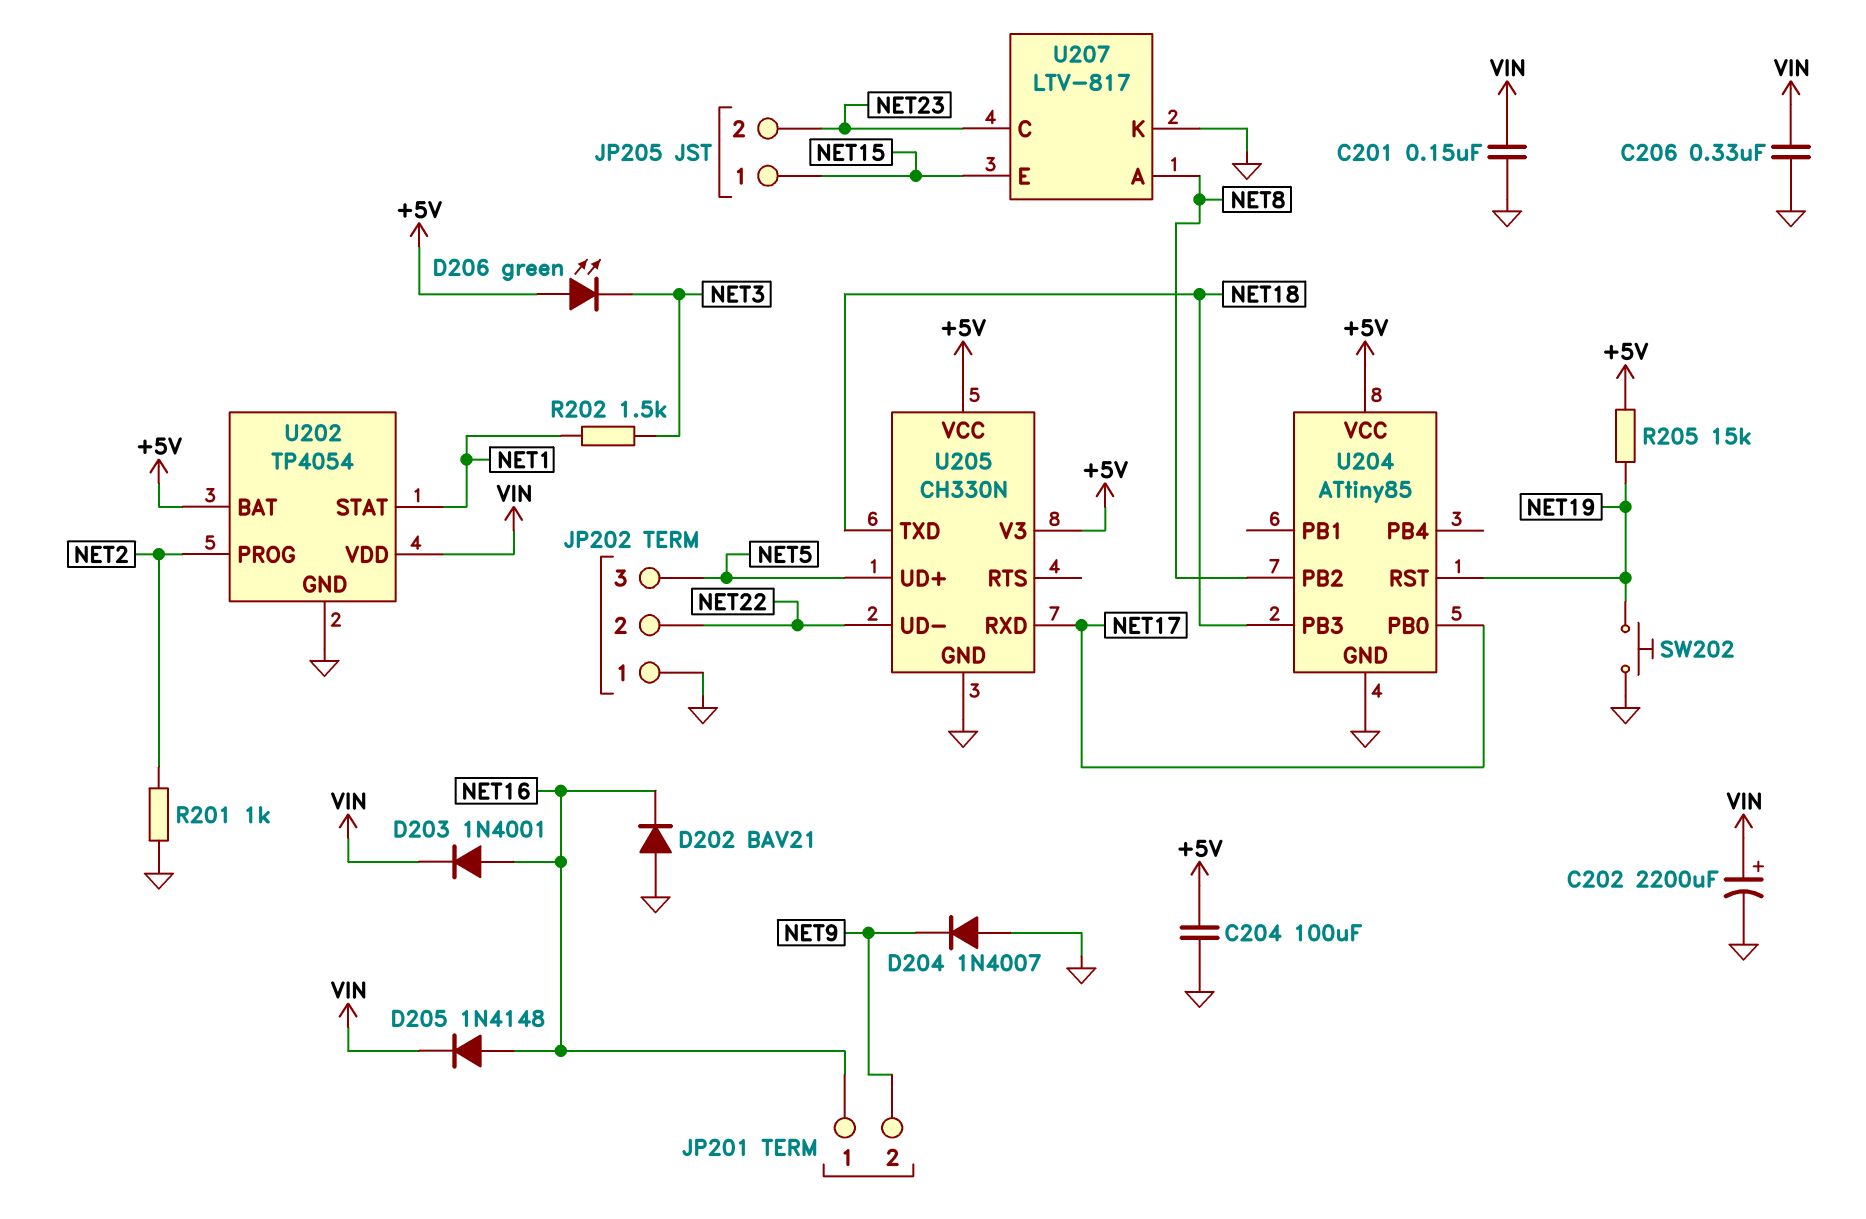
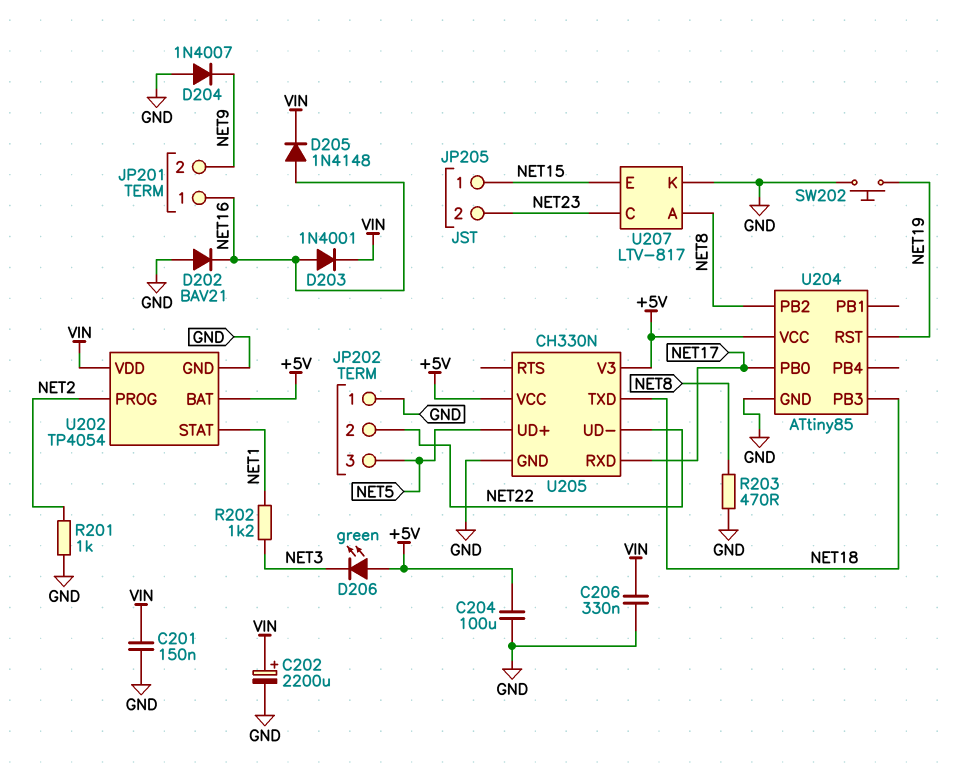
R202: 1.5k (NET1, NET3) -> 1.2k (NET1, NET3)
R203: none -> 470 (GND, NET8)
R205: 15k (+5V, NET19) -> none

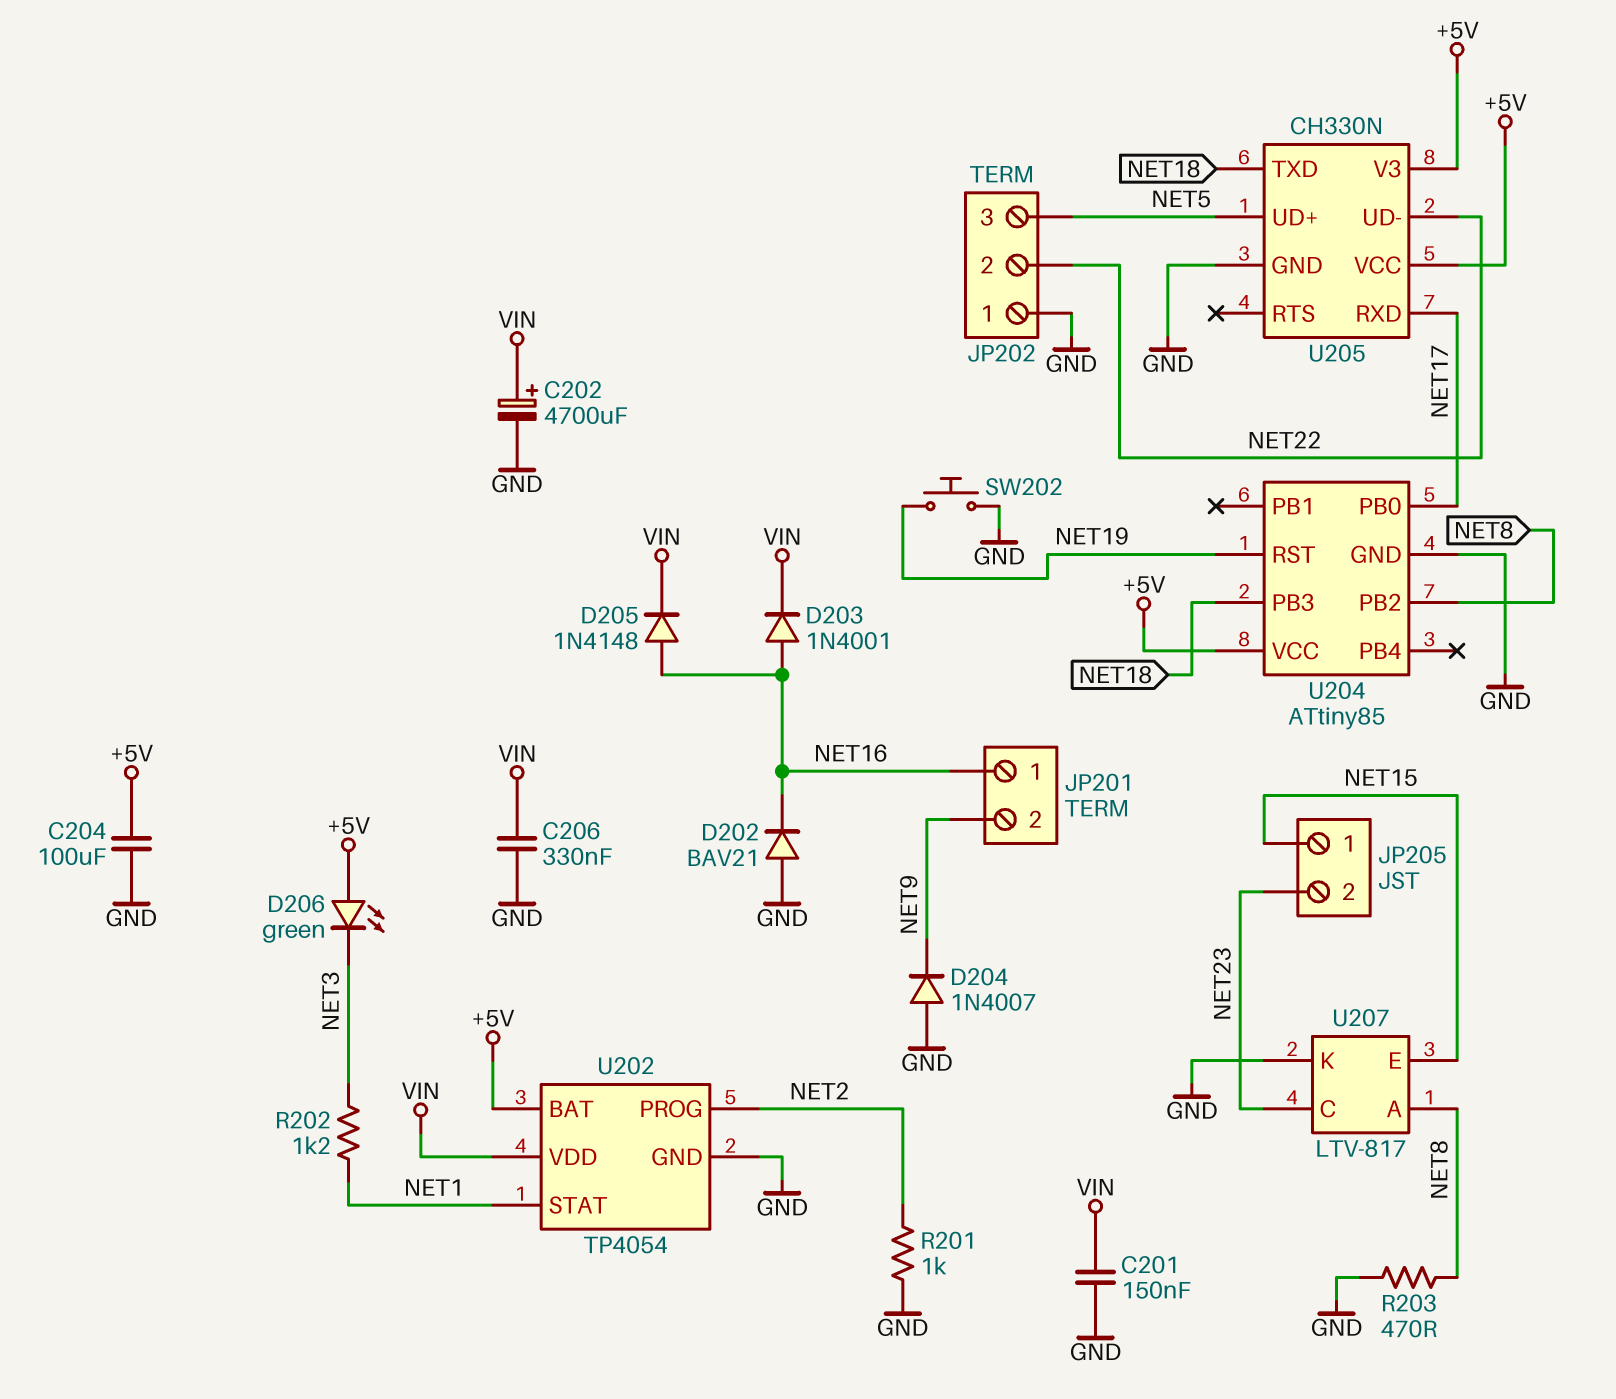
C202: 2200uF (plus VIN, minus GND) -> 4700uF (plus VIN, minus GND)

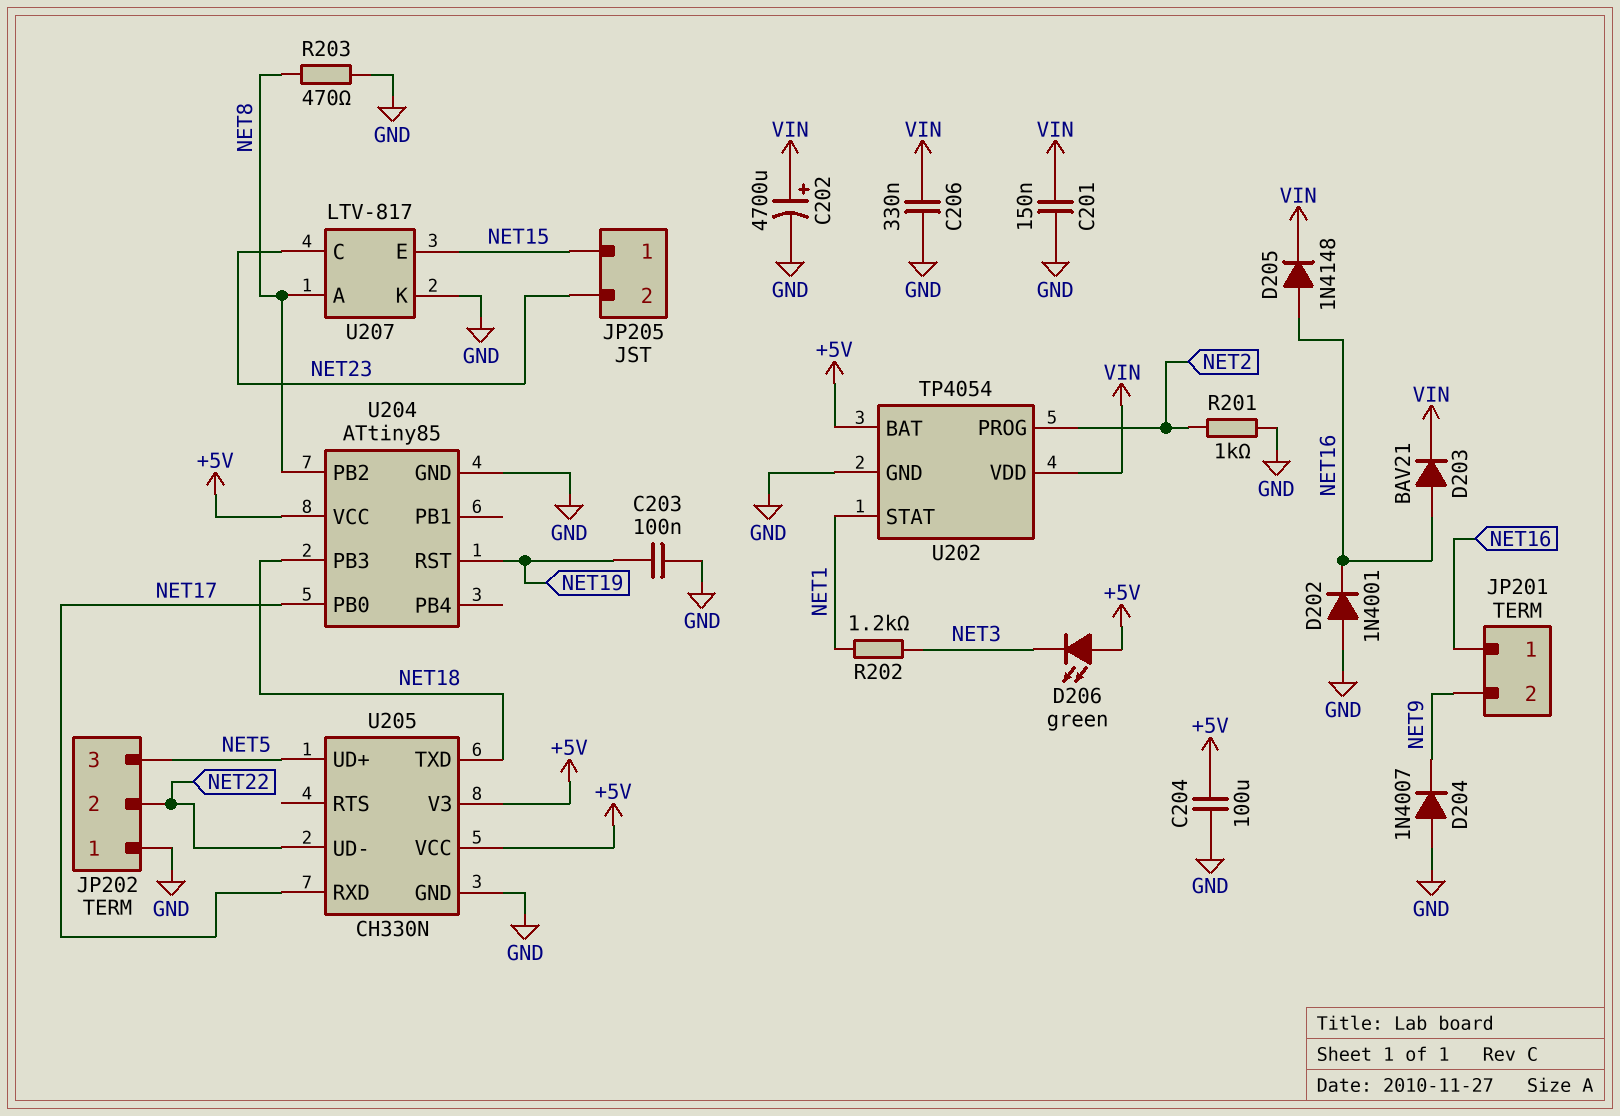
C203: none -> 100nF (GND, NET19)
D202: diode BAV21 (A GND, K NET16) -> diode 1N4001 (A GND, K NET16)
D203: diode 1N4001 (A NET16, K VIN) -> diode BAV21 (A NET16, K VIN)
SW202: button (GND, NET19) -> none

